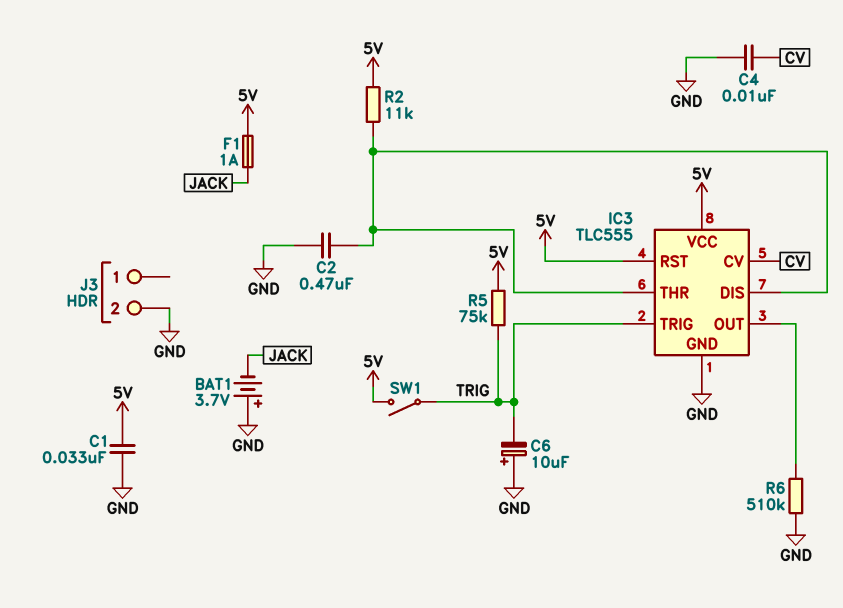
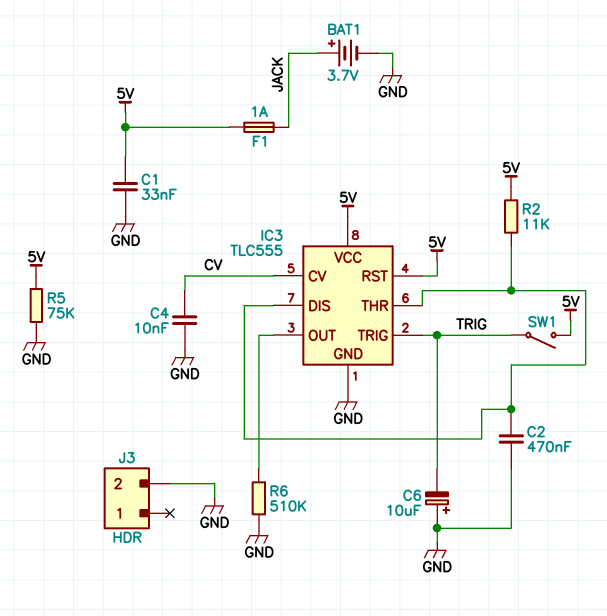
BAT1: 3.7V (plus GND, minus JACK) -> 3.7V (plus JACK, minus GND)
R5: 75k (5V, TRIG) -> 75k (5V, GND)

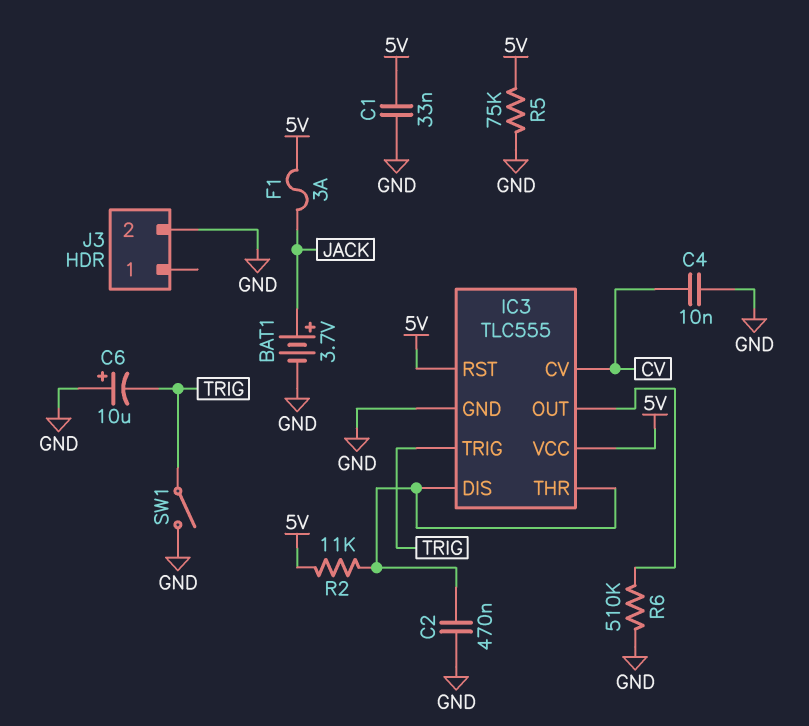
F1: 1A (5V, JACK) -> 3A (5V, JACK)
SW1: switch (5V, TRIG) -> switch (GND, TRIG)

